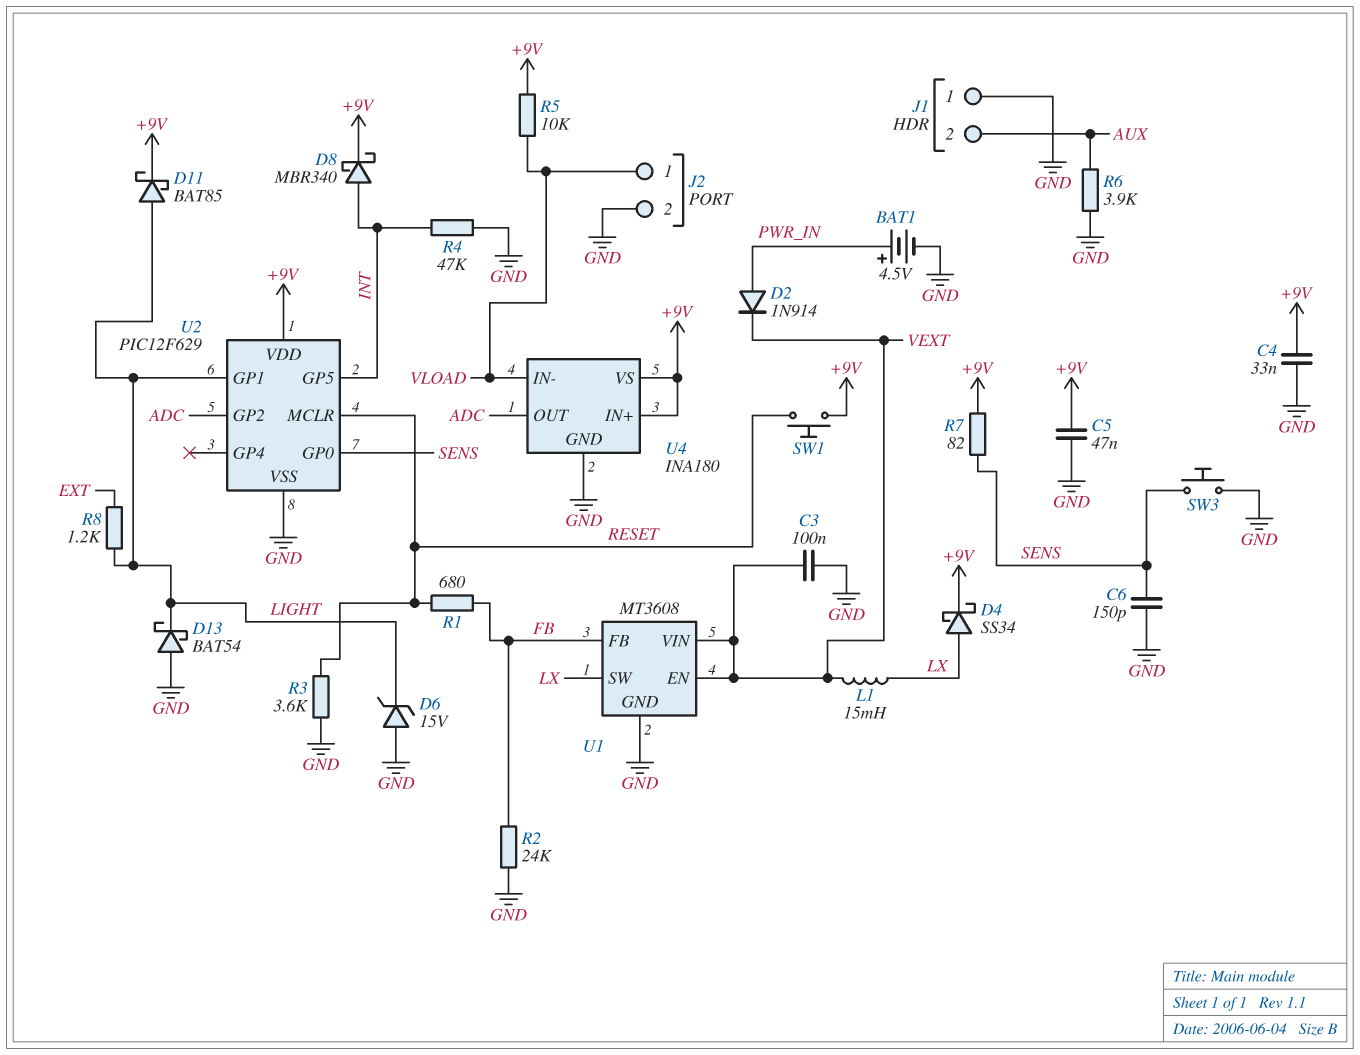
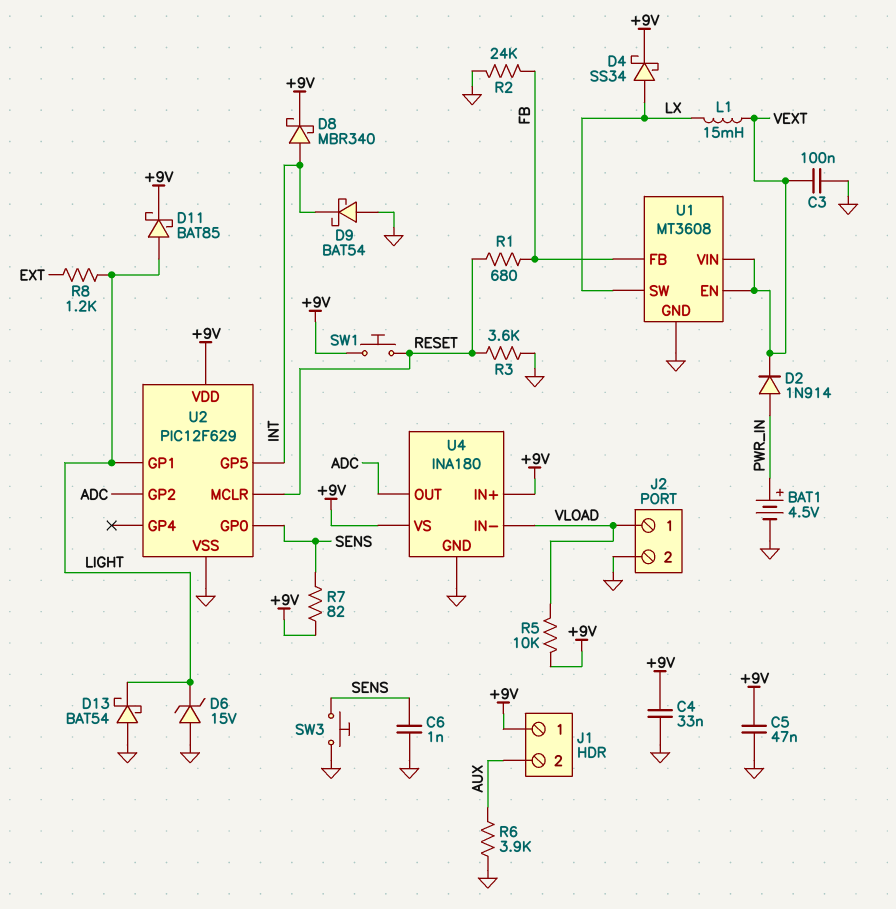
C6: 150pF (GND, SENS) -> 1nF (GND, SENS)
D9: none -> schottky BAT54 (A GND, K INT)
J1 pin 1: GND -> +9V
R4: 47k (GND, INT) -> none

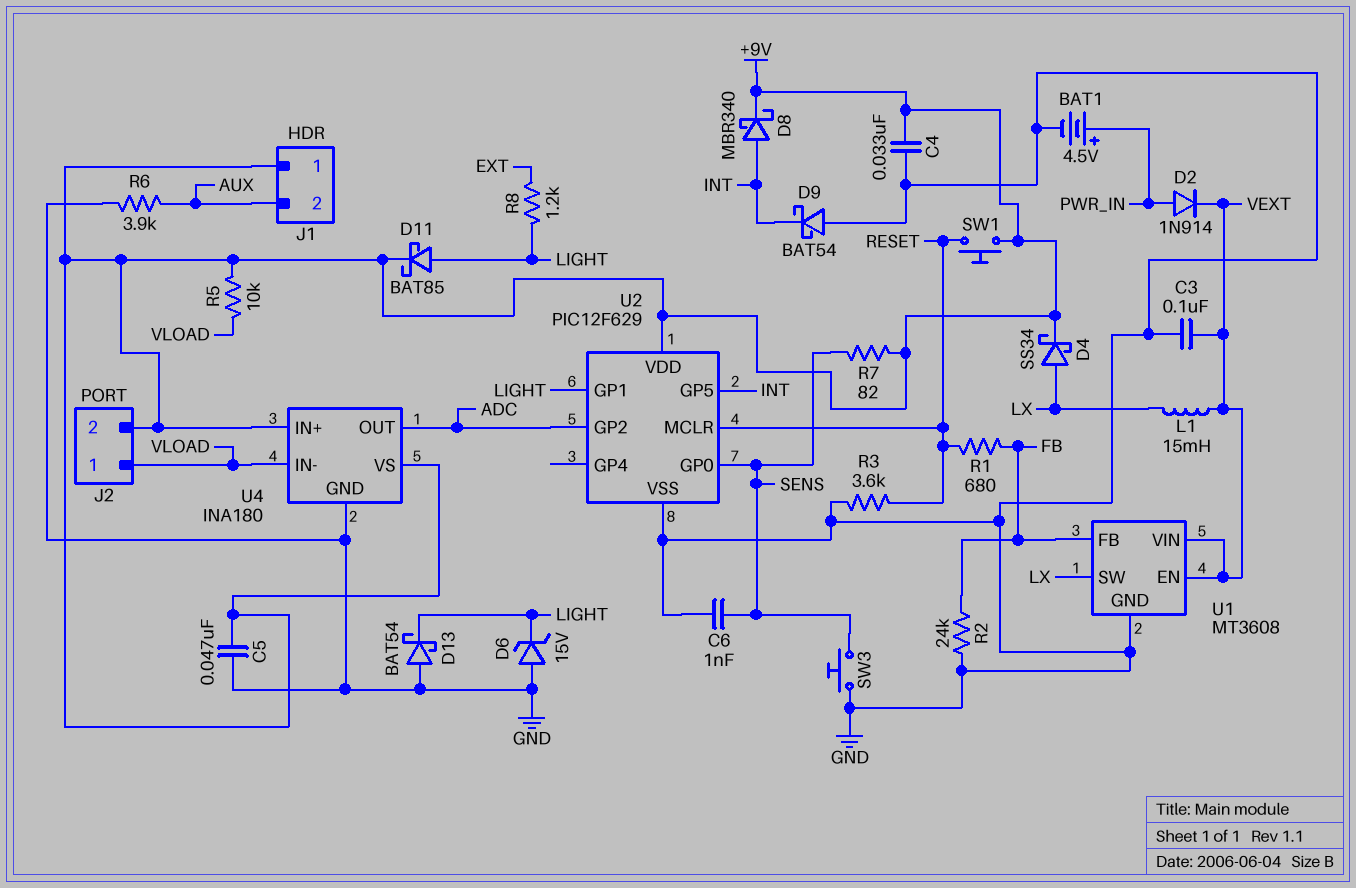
J2 pin 2: GND -> +9V

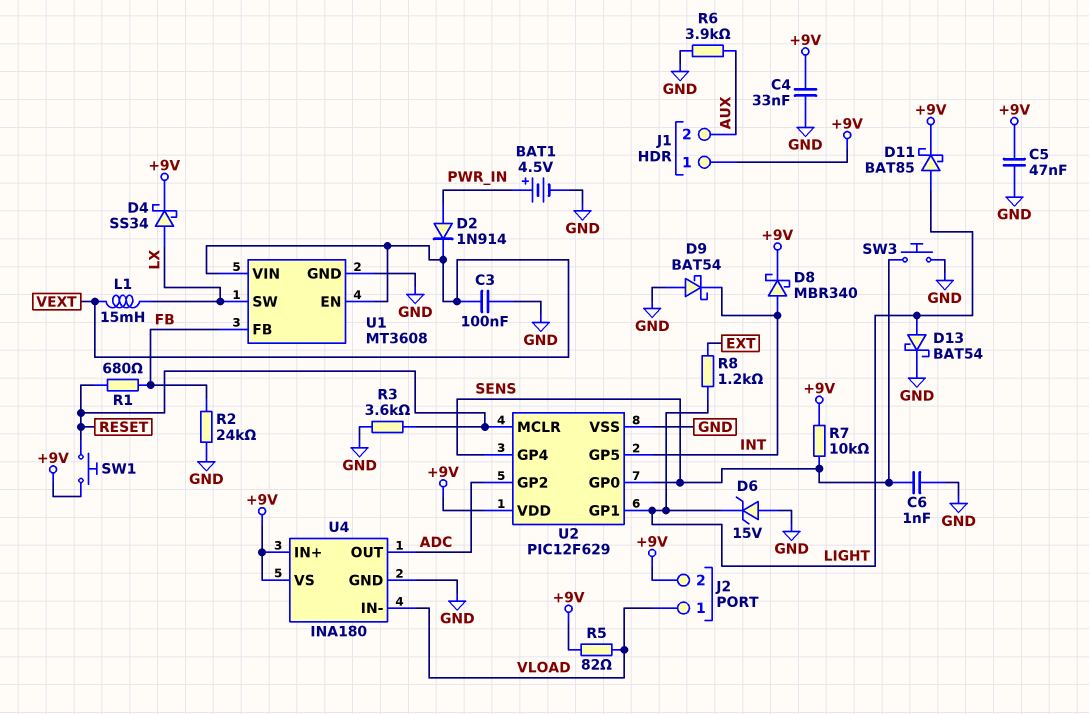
D13: schottky BAT54 (A GND, K LIGHT) -> schottky BAT54 (A LIGHT, K GND)
R5: 10k (+9V, VLOAD) -> 82 (+9V, VLOAD)
R7: 82 (+9V, SENS) -> 10k (+9V, SENS)
U2 pin GP4: none -> SENS

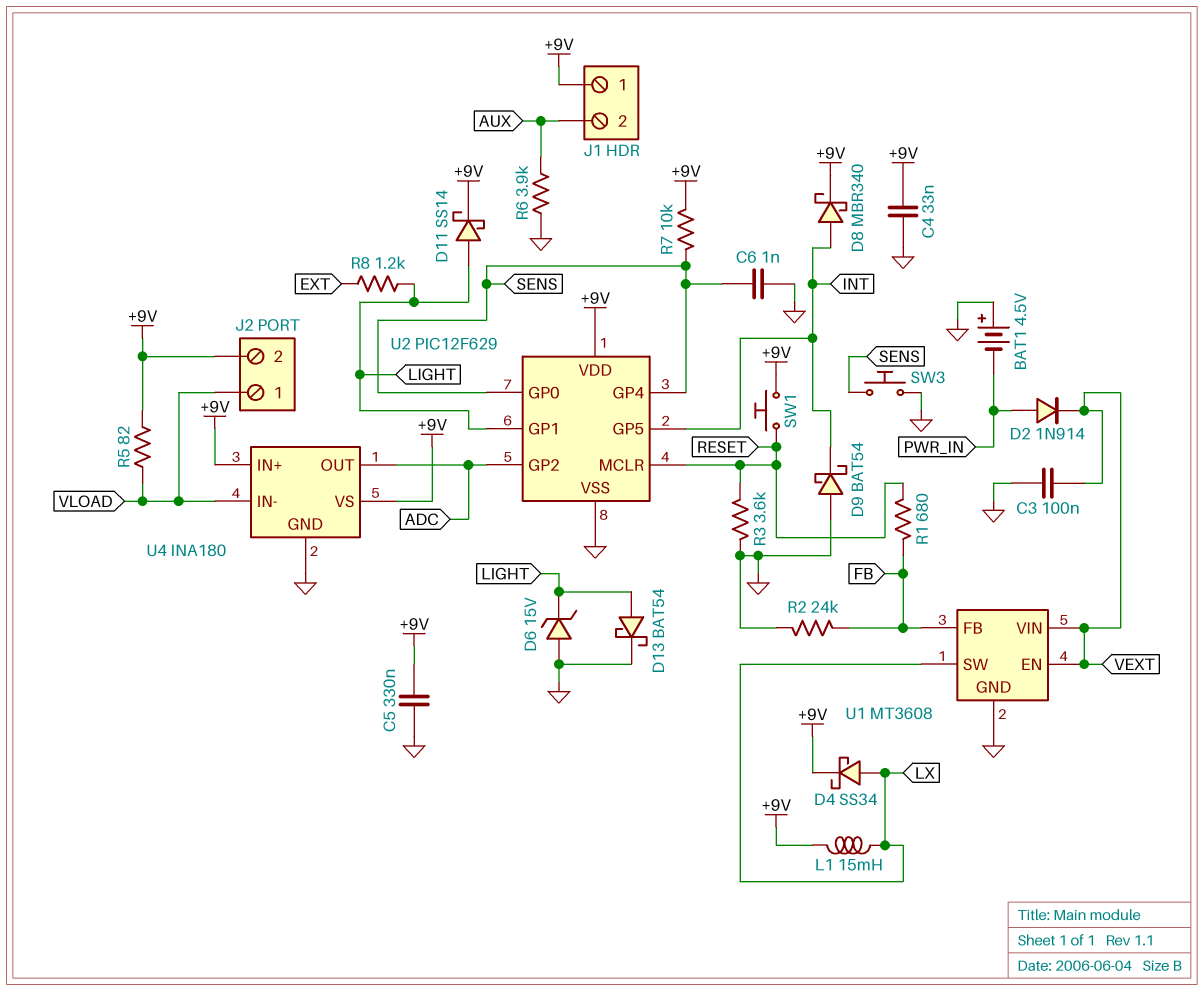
BAT1: 4.5V (plus PWR_IN, minus GND) -> 4.5V (plus GND, minus PWR_IN)
C5: 47nF (+9V, GND) -> 330nF (+9V, GND)
D11: schottky BAT85 (A LIGHT, K +9V) -> schottky SS14 (A LIGHT, K +9V)
L1: 15mH (LX, VEXT) -> 15mH (+9V, LX)

